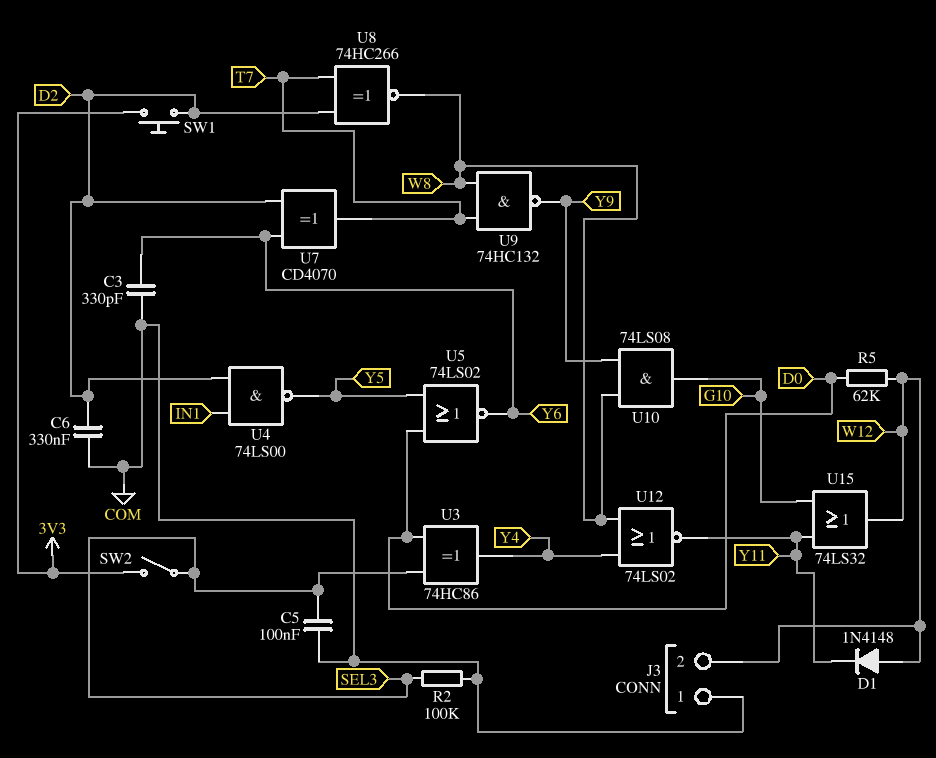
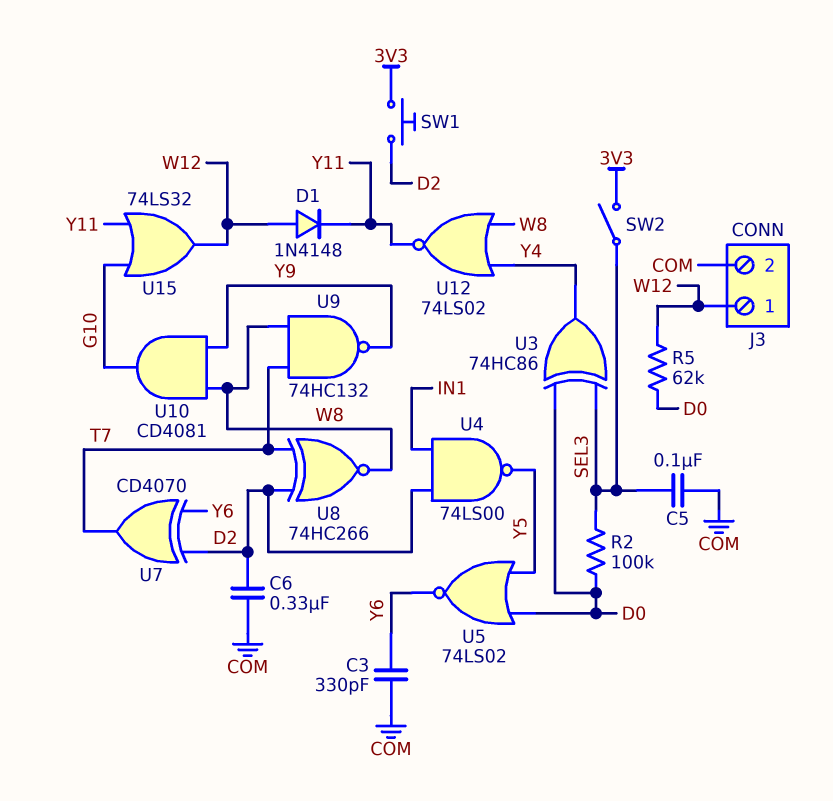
J3 pin 1: COM -> W12
J3 pin 2: W12 -> COM
R2: 100k (COM, SEL3) -> 100k (D0, SEL3)
U10: AND 74LS08 (in W8, in Y9, out G10) -> AND CD4081 (in W8, in Y9, out G10)

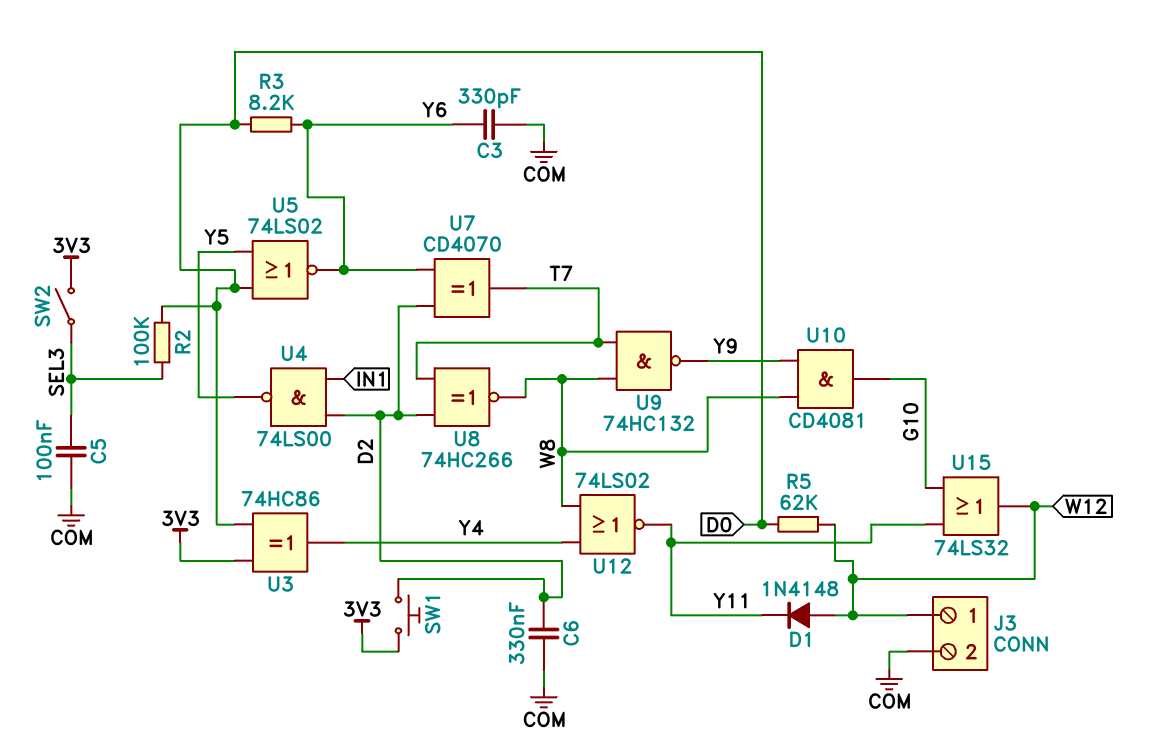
R3: none -> 8.2k (D0, Y6)
U3: XOR 74HC86 (in D0, in SEL3, out Y4) -> XOR 74HC86 (in 3V3, in D0, out Y4)

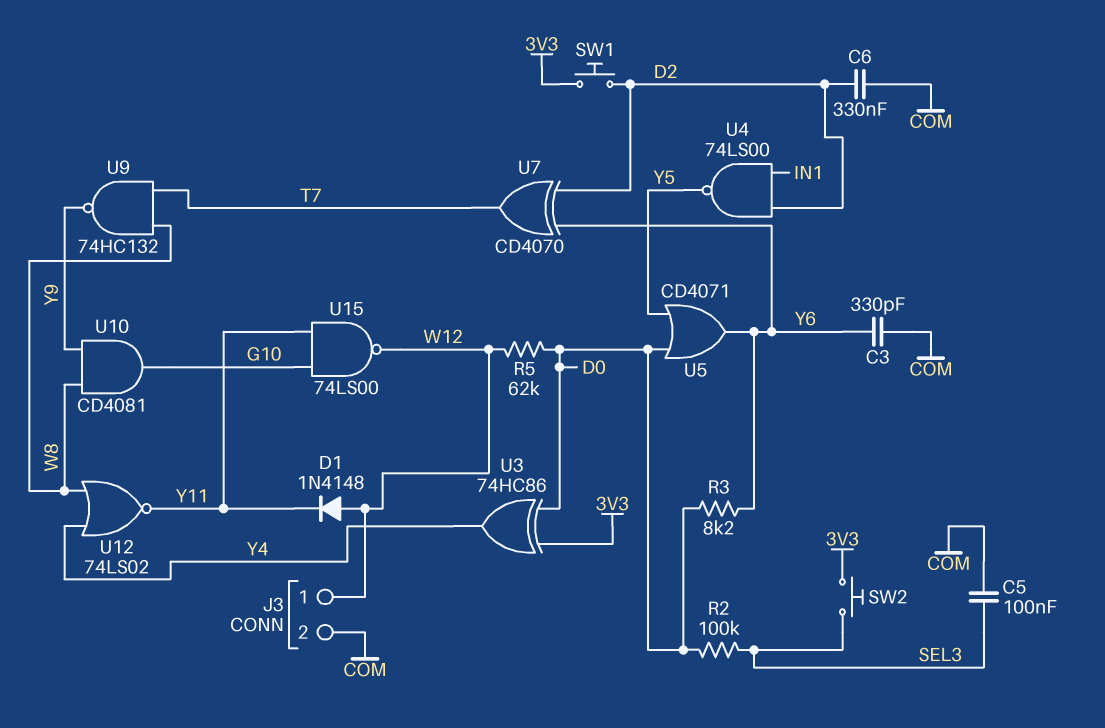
SW2: switch (3V3, SEL3) -> button (3V3, SEL3)
U5: NOR 74LS02 (in D0, in Y5, out Y6) -> OR CD4071 (in D0, in Y5, out Y6)
U8: XNOR 74HC266 (in D2, in T7, out W8) -> none
U15: OR 74LS32 (in G10, in Y11, out W12) -> NAND 74LS00 (in G10, in Y11, out W12)

